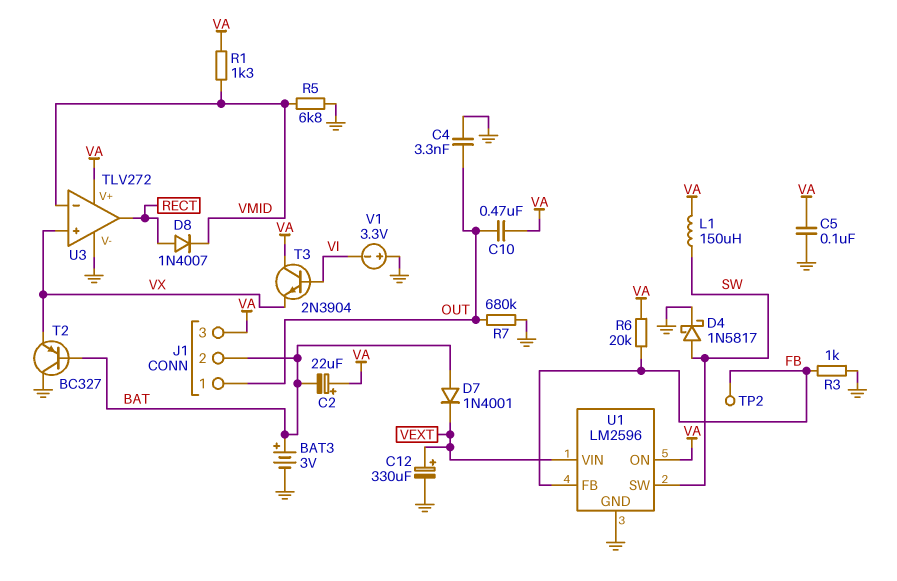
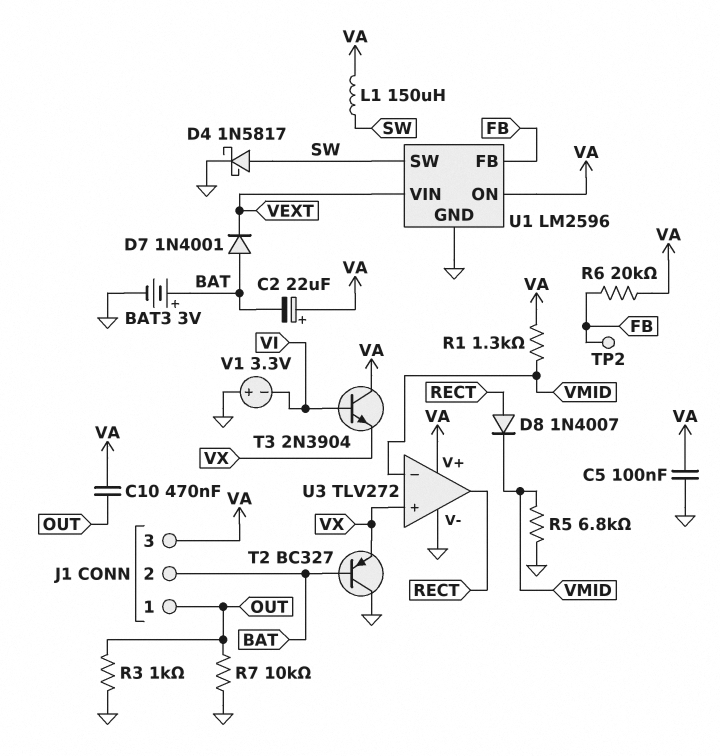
C4: 3.3nF (GND, OUT) -> none
C12: 330uF (plus VEXT, minus GND) -> none
R3: 1k (FB, GND) -> 1k (GND, OUT)
R7: 680k (GND, OUT) -> 10k (GND, OUT)

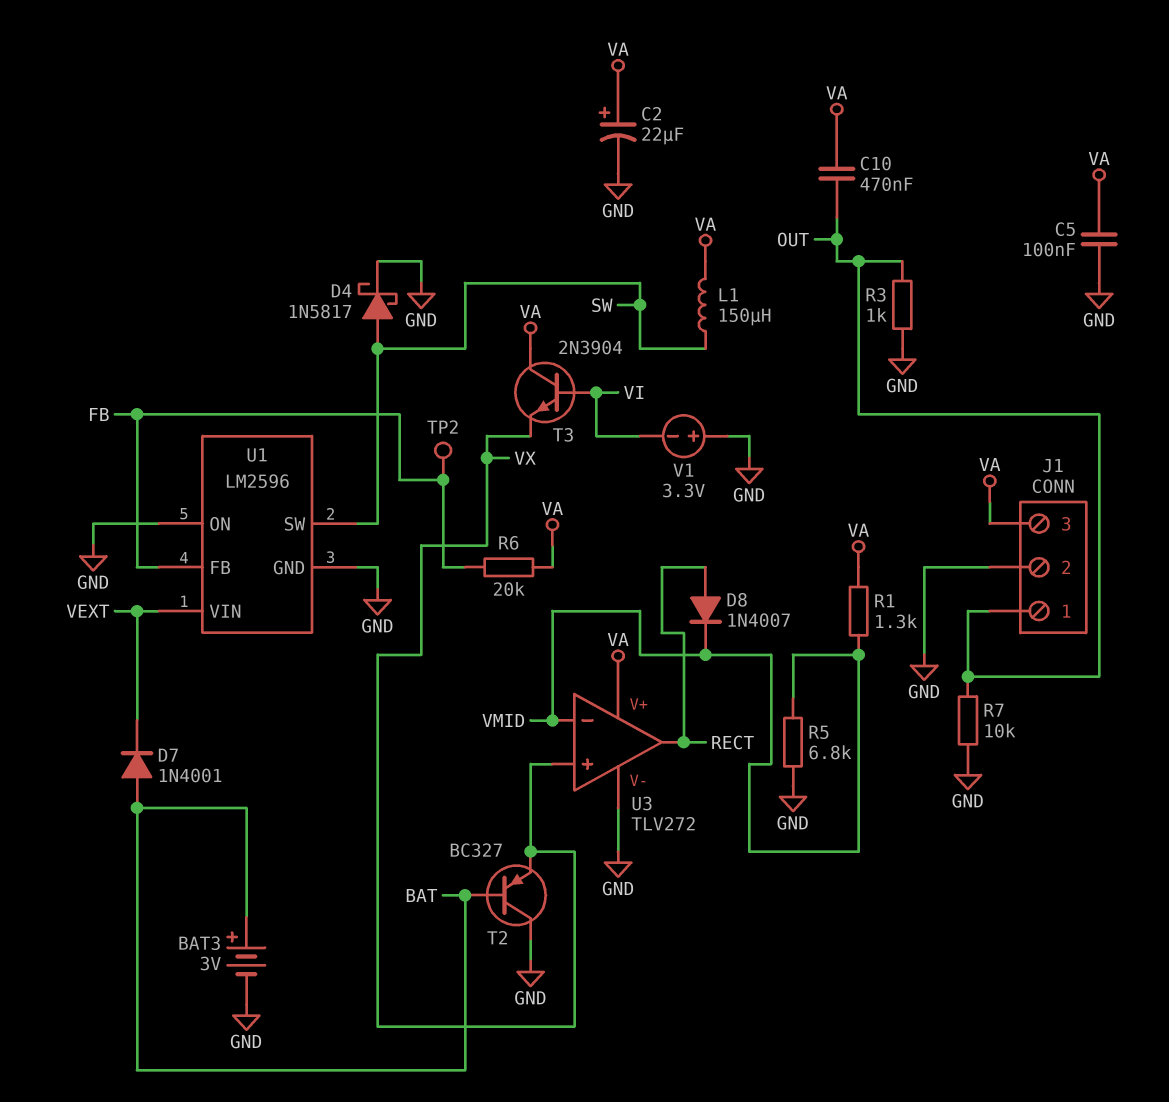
C2: 22uF (plus VA, minus BAT) -> 22uF (plus VA, minus GND)
J1 pin 2: BAT -> GND
U1 pin ON: VA -> GND

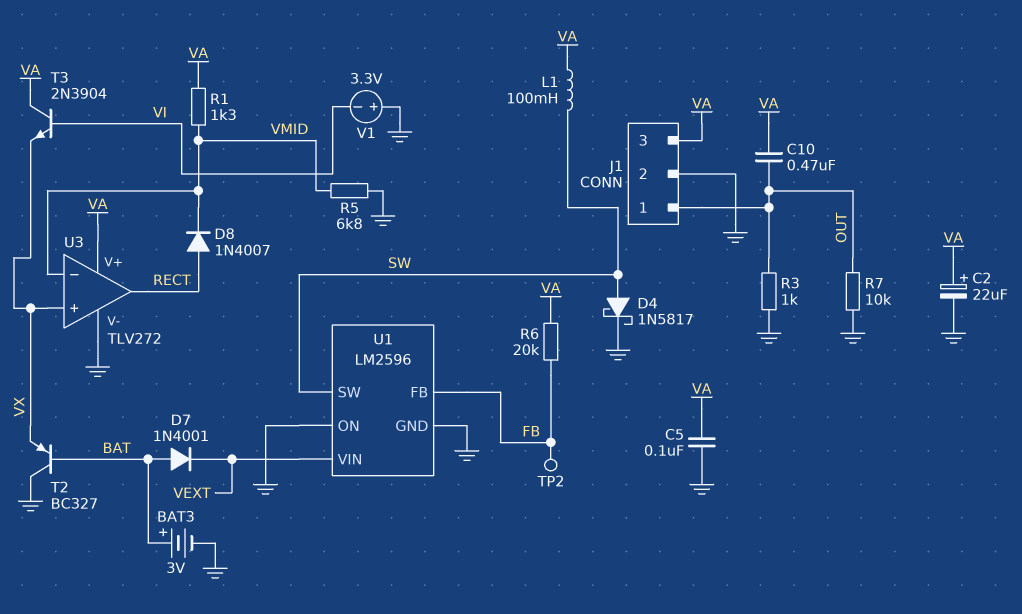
L1: 150uH (SW, VA) -> 100mH (SW, VA)

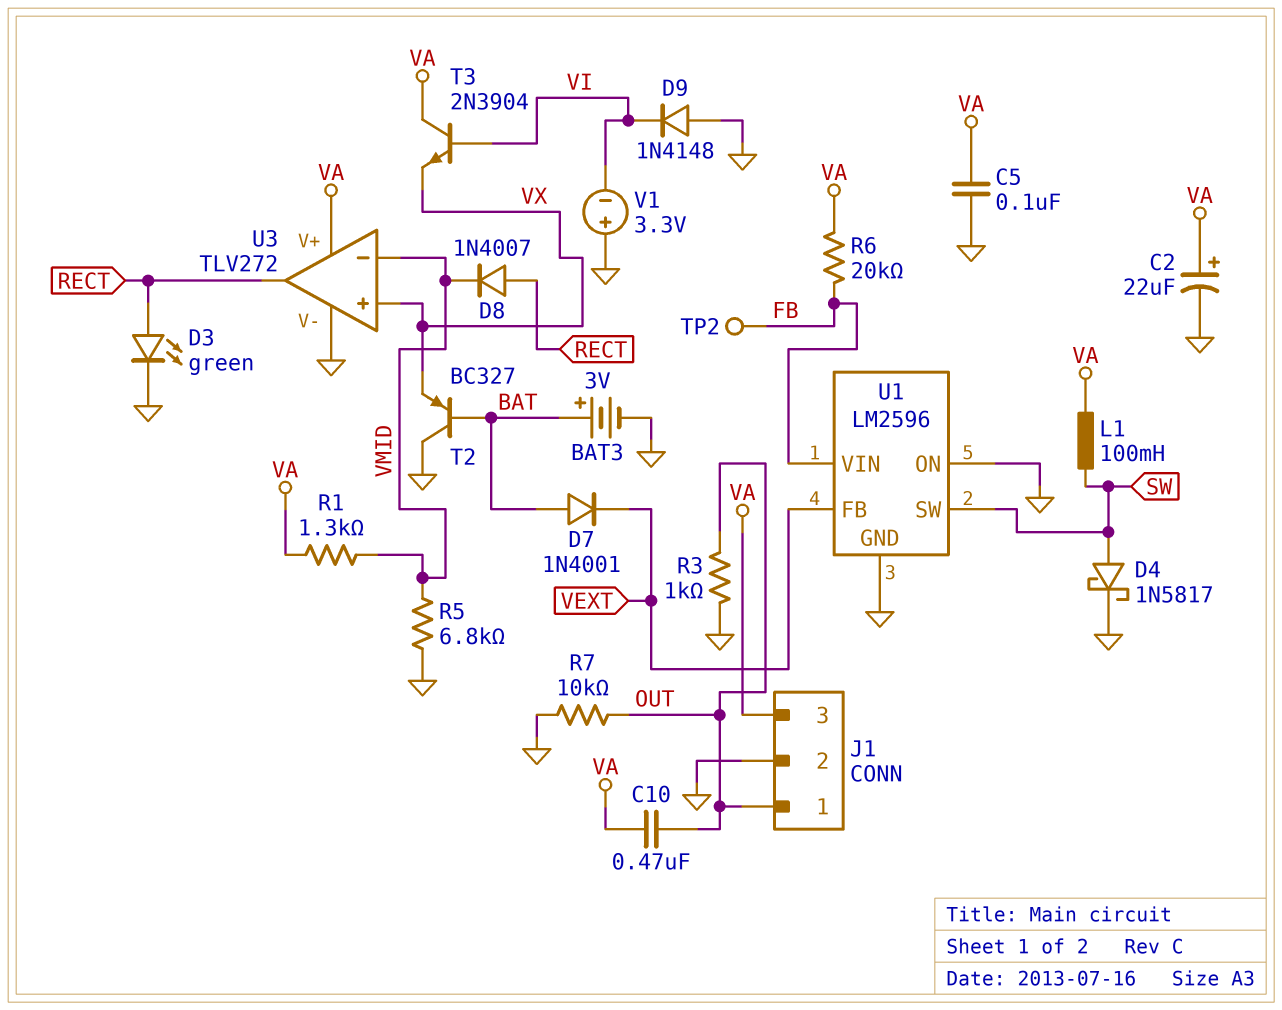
D3: none -> LED green (A RECT, K GND)
D9: none -> diode 1N4148 (A GND, K VI)
U1 pin FB: FB -> VEXT
U1 pin VIN: VEXT -> FB

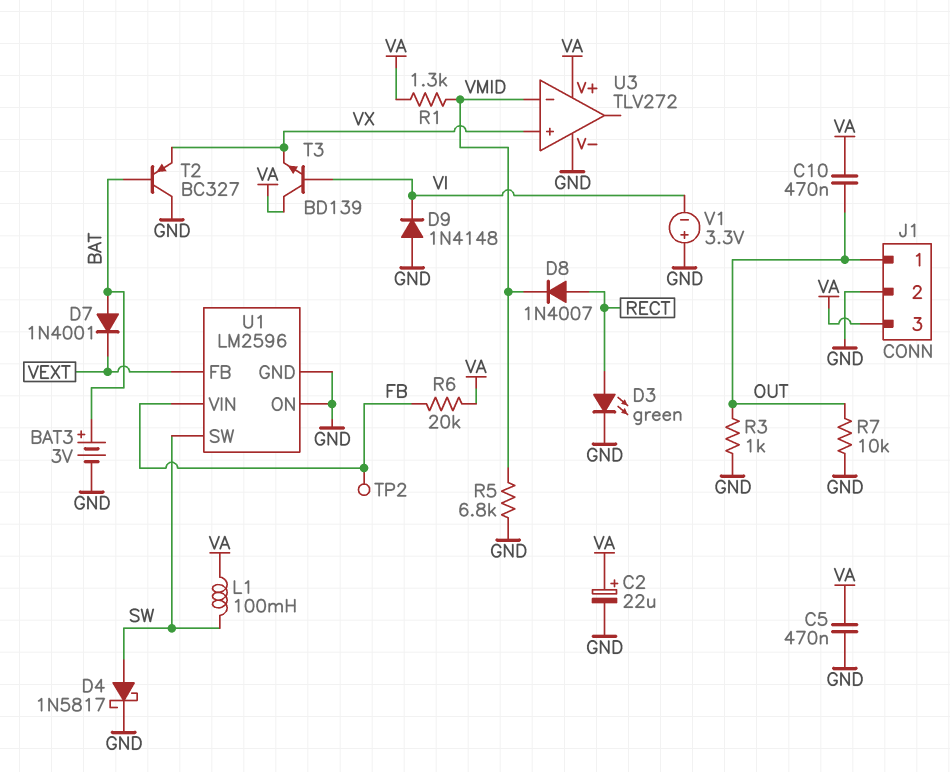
C5: 100nF (GND, VA) -> 470nF (GND, VA)
T3: NPN 2N3904 (B VI, C VA, E VX) -> NPN BD139 (B VI, C VA, E VX)
U3 pin out: RECT -> none

